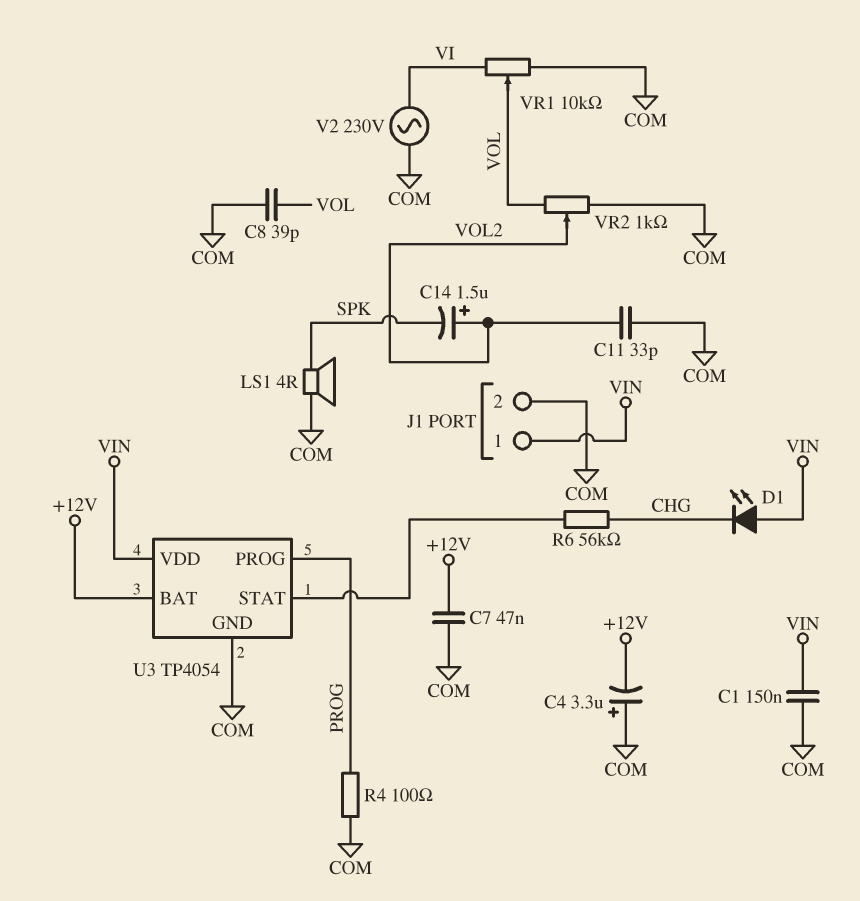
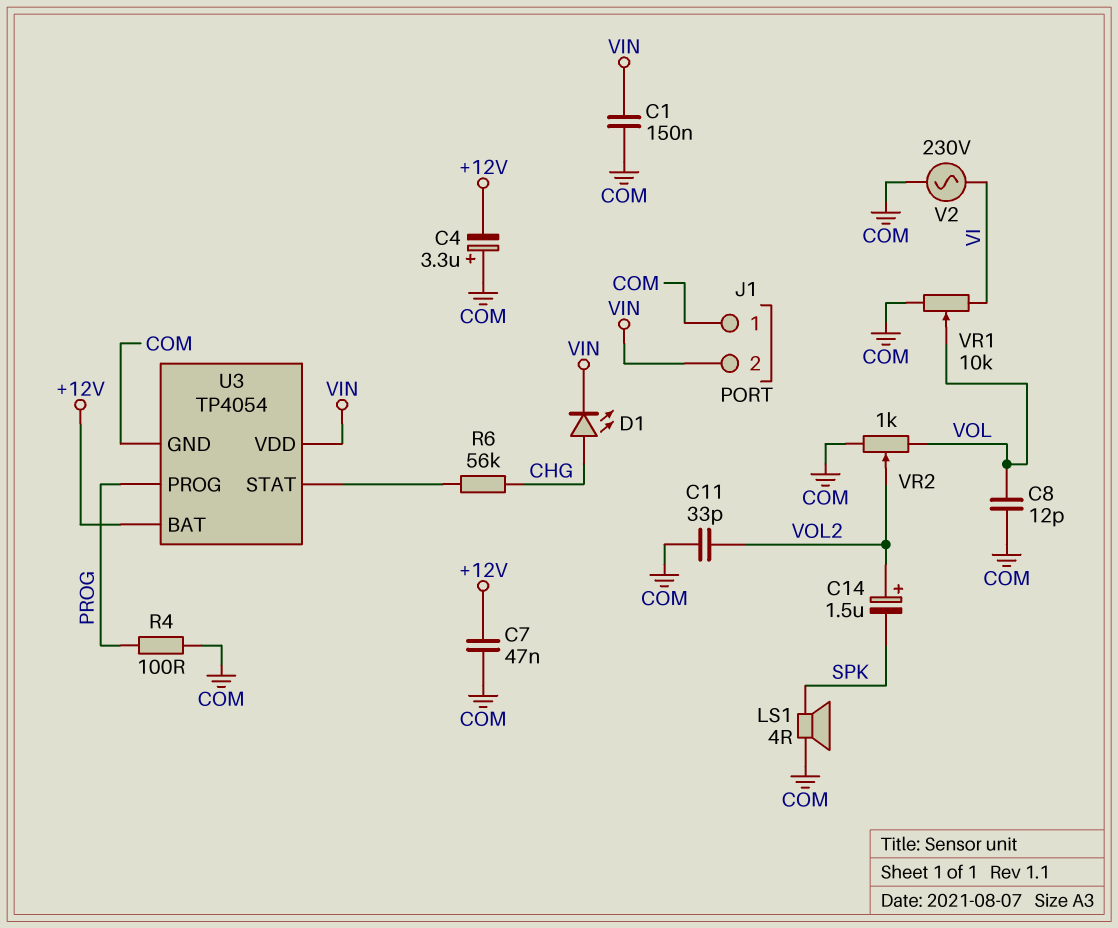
C8: 39pF (COM, VOL) -> 12pF (COM, VOL)
D1: LED (A VIN, K CHG) -> LED (A CHG, K VIN)
J1 pin 1: VIN -> COM
J1 pin 2: COM -> VIN

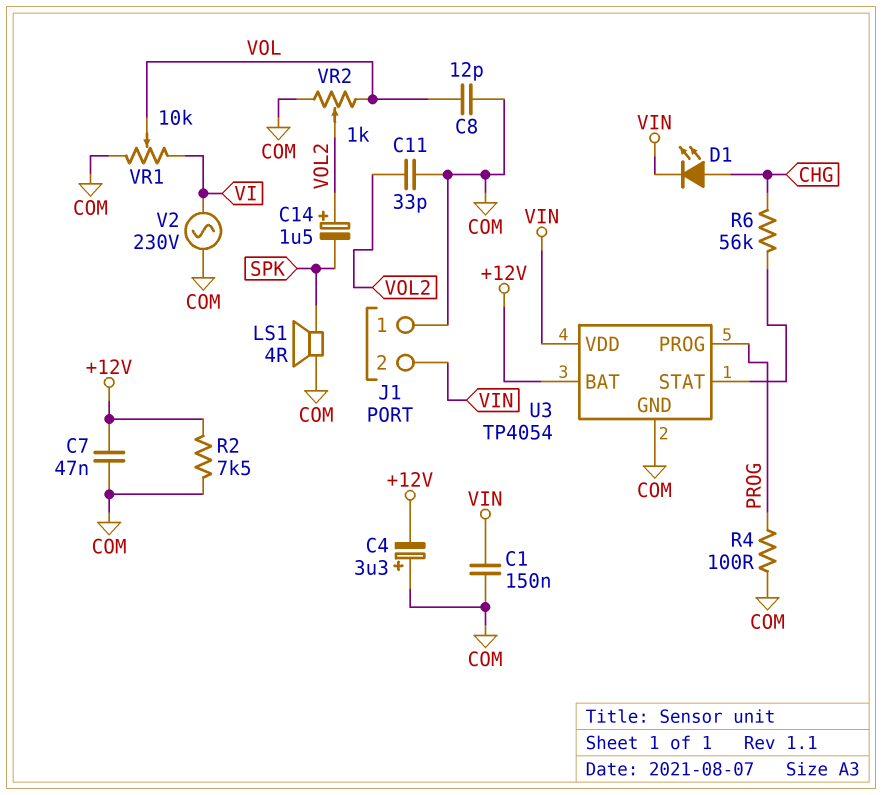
R2: none -> 7.5k (+12V, COM)

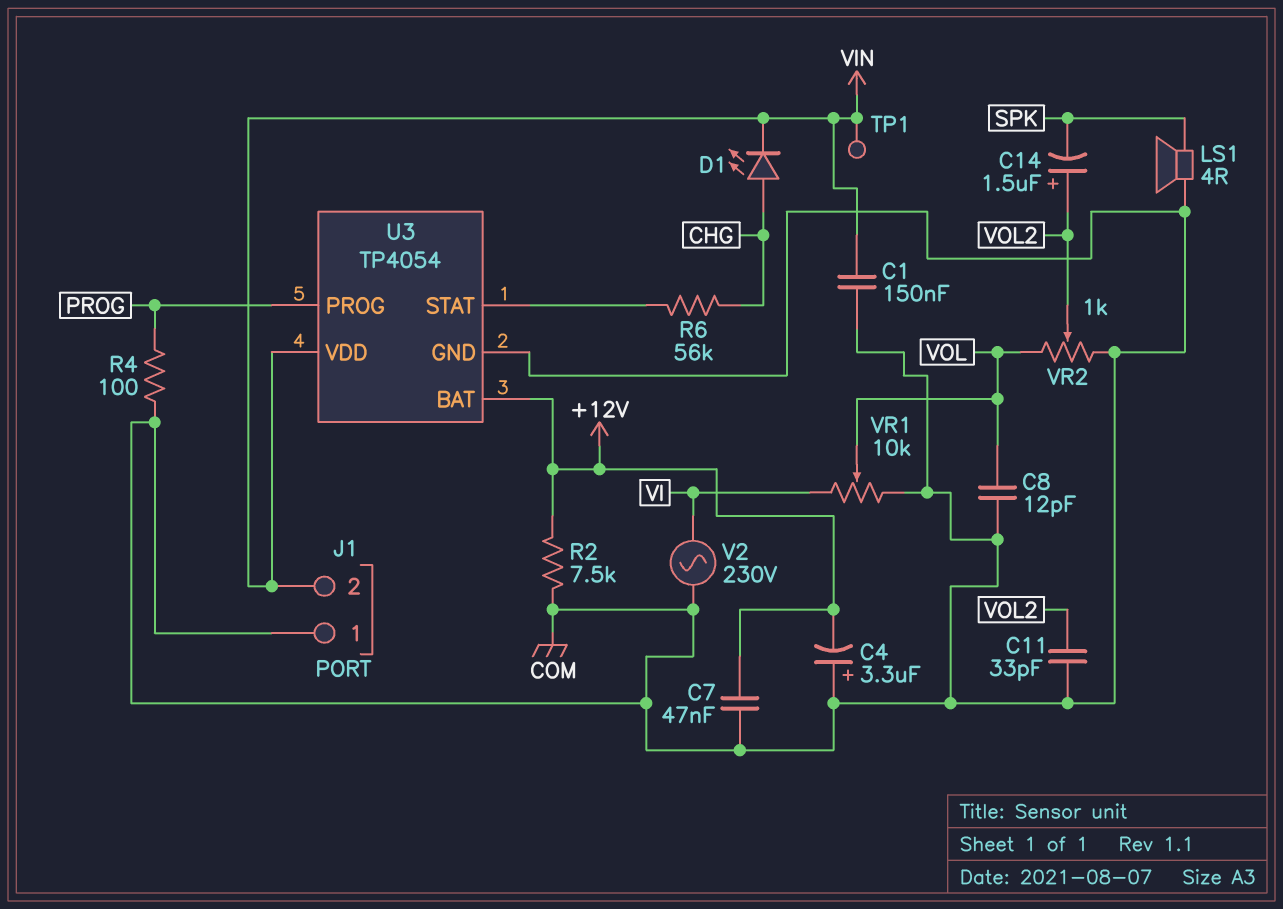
TP1: none -> test point (VIN)

